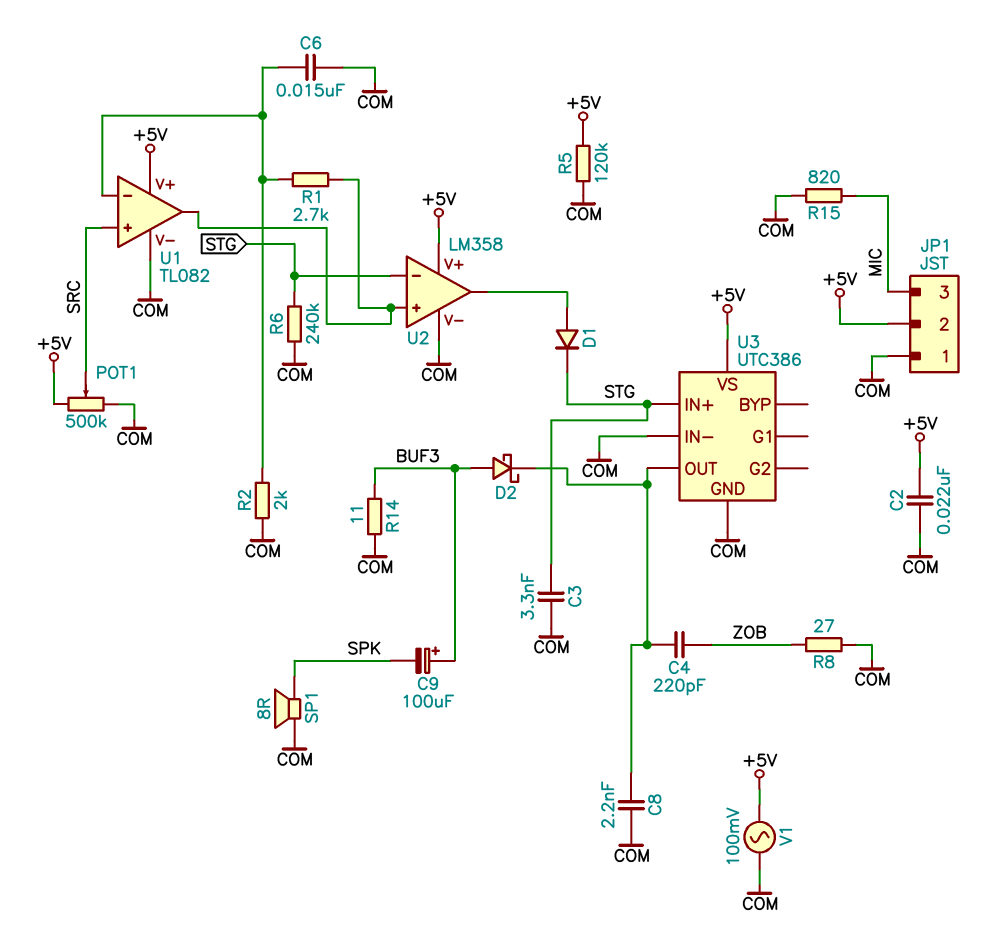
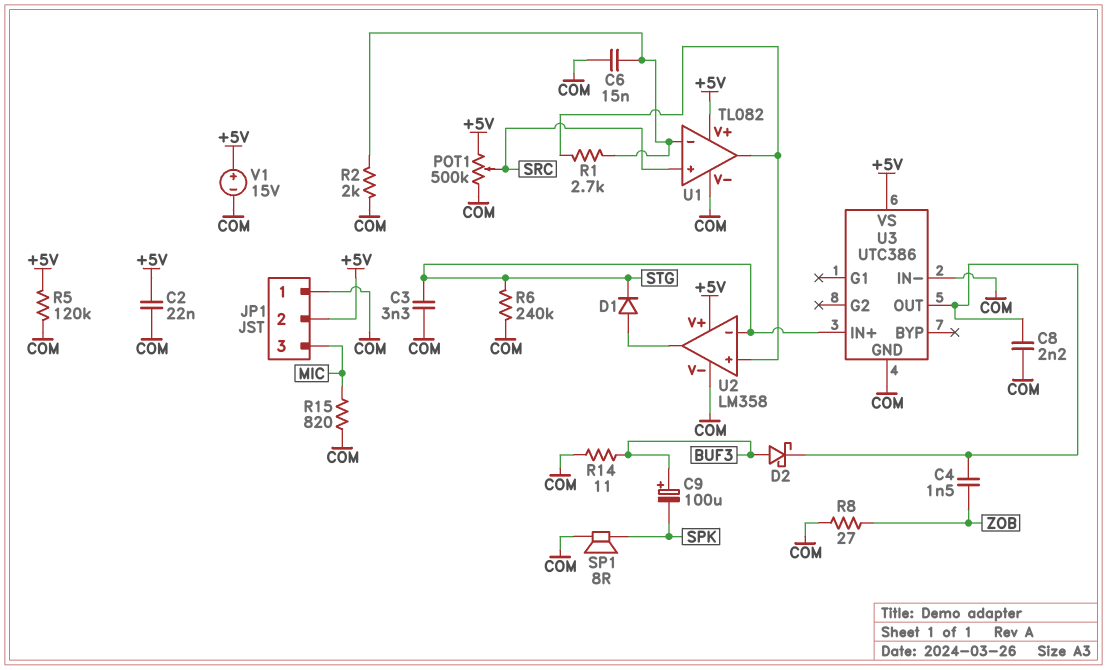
C4: 220pF (U3/OUT, ZOB) -> 1.5nF (U3/OUT, ZOB)
V1: AC 100mV (+5V, COM) -> 15V (plus +5V, minus COM)

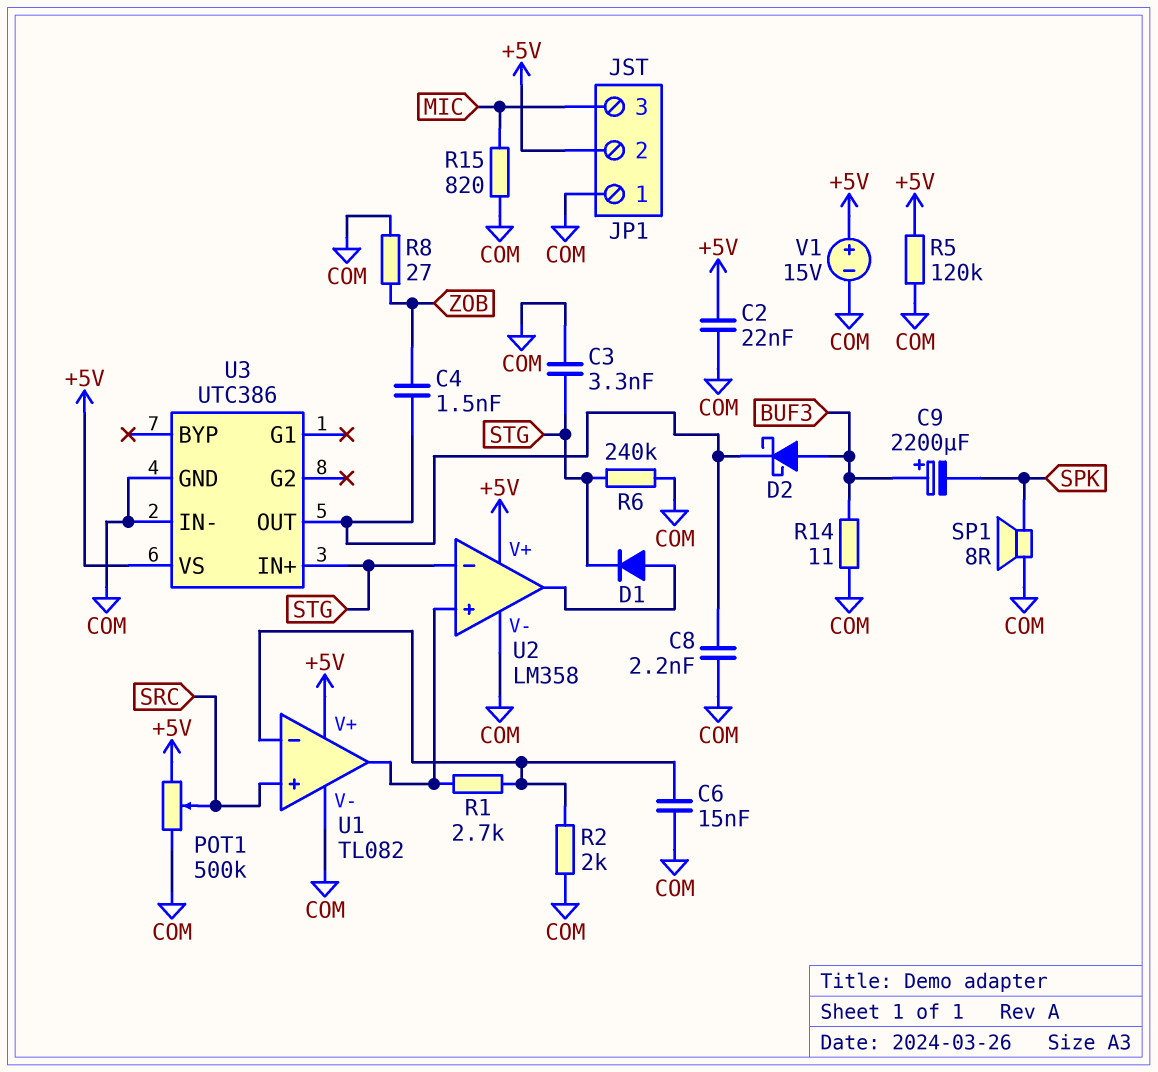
C9: 100uF (plus BUF3, minus SPK) -> 2200uF (plus BUF3, minus SPK)

